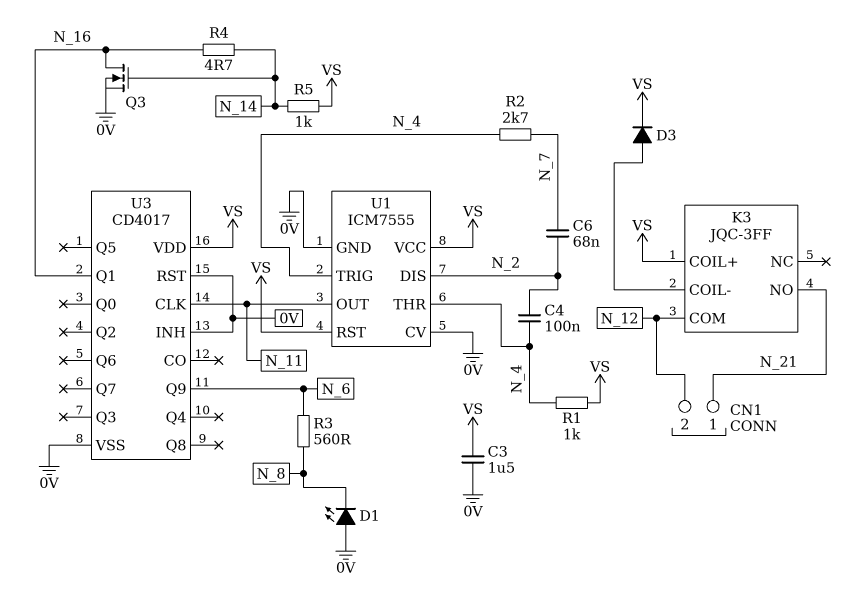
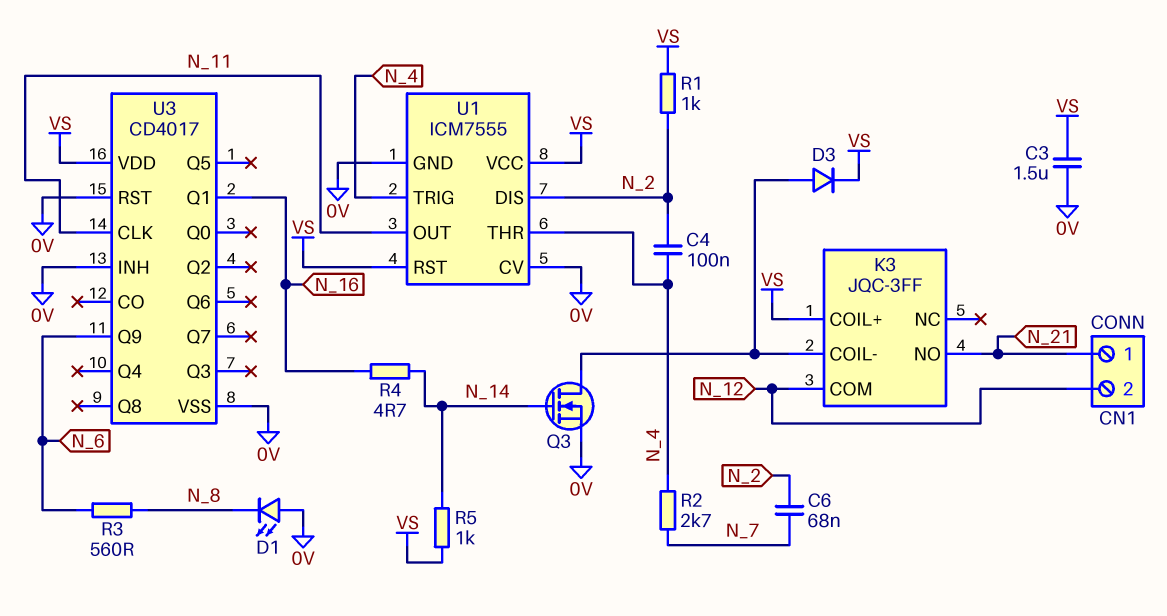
Q3: NMOS (G N_14, D N_16, S 0V) -> NMOS (G N_14, D K3/COIL-, S 0V)
R1: 1k (N_4, VS) -> 1k (N_2, VS)

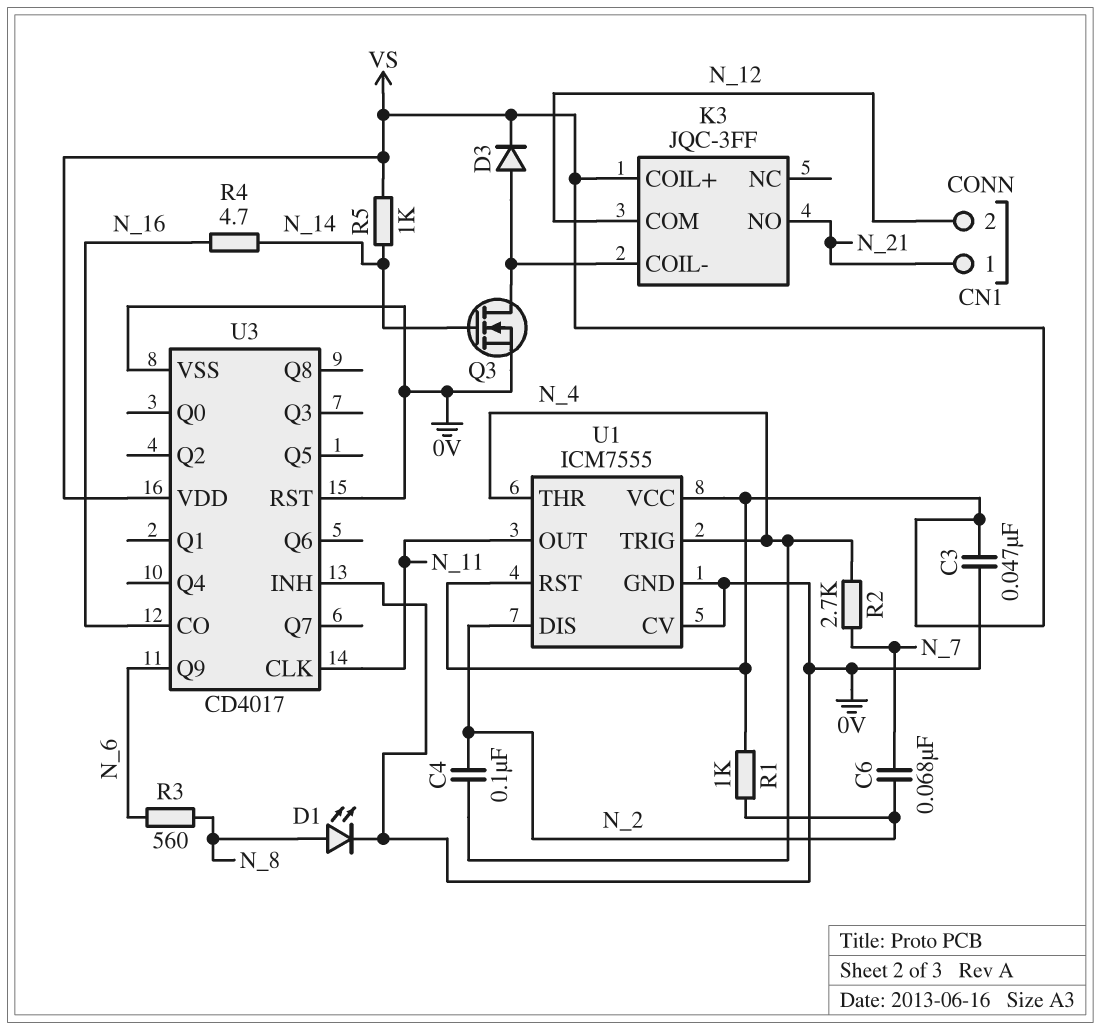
C3: 1.5uF (0V, VS) -> 47nF (0V, VS)
D1: LED (A 0V, K N_8) -> LED (A N_8, K 0V)
U3 pin CO: none -> N_16
U3 pin Q1: N_16 -> none

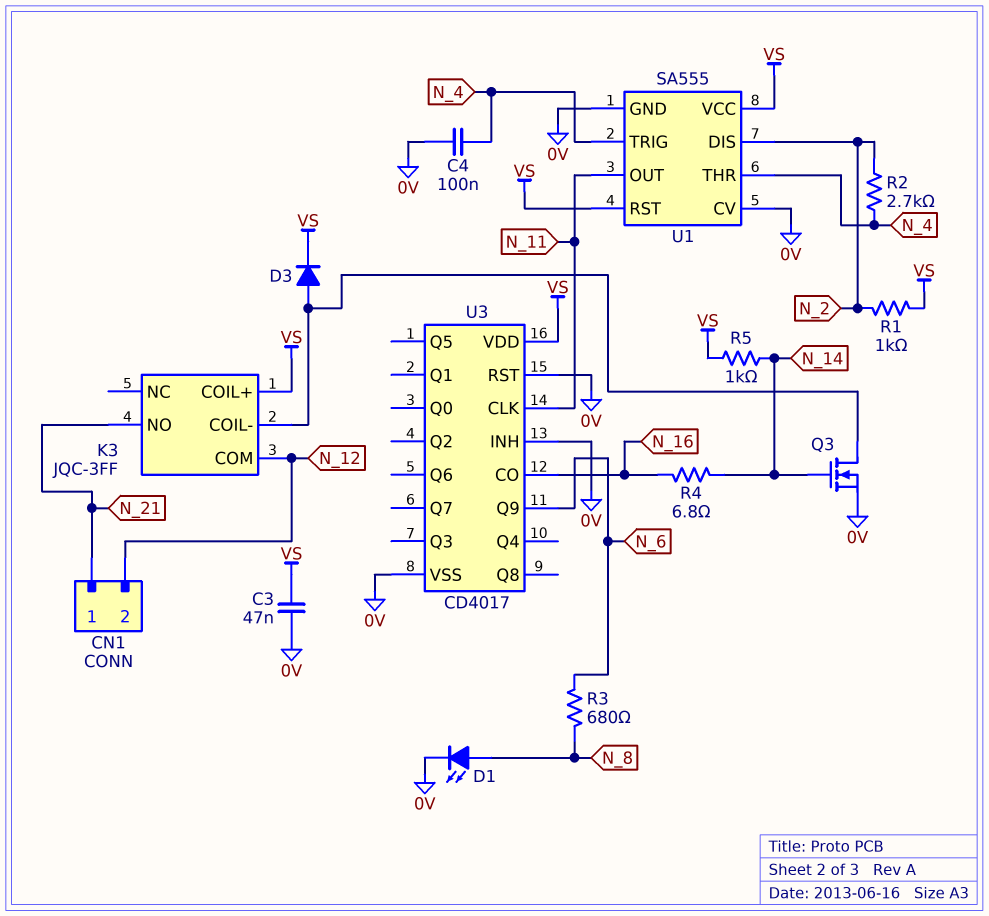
C4: 100nF (N_2, N_4) -> 100nF (0V, N_4)
C6: 68nF (N_2, N_7) -> none
R2: 2.7k (N_4, N_7) -> 2.7k (N_2, N_4)
R3: 560 (N_6, N_8) -> 680 (N_6, N_8)
R4: 4.7 (N_14, N_16) -> 6.8 (N_14, N_16)
U1: ICM7555 -> SA555

